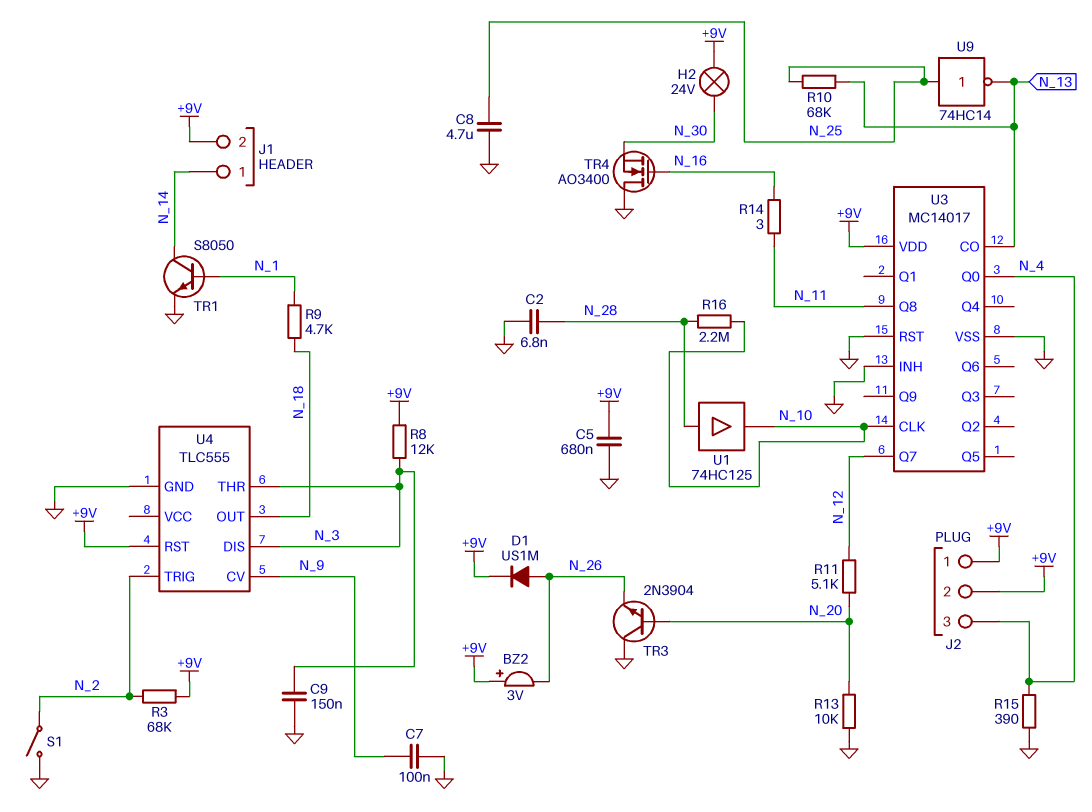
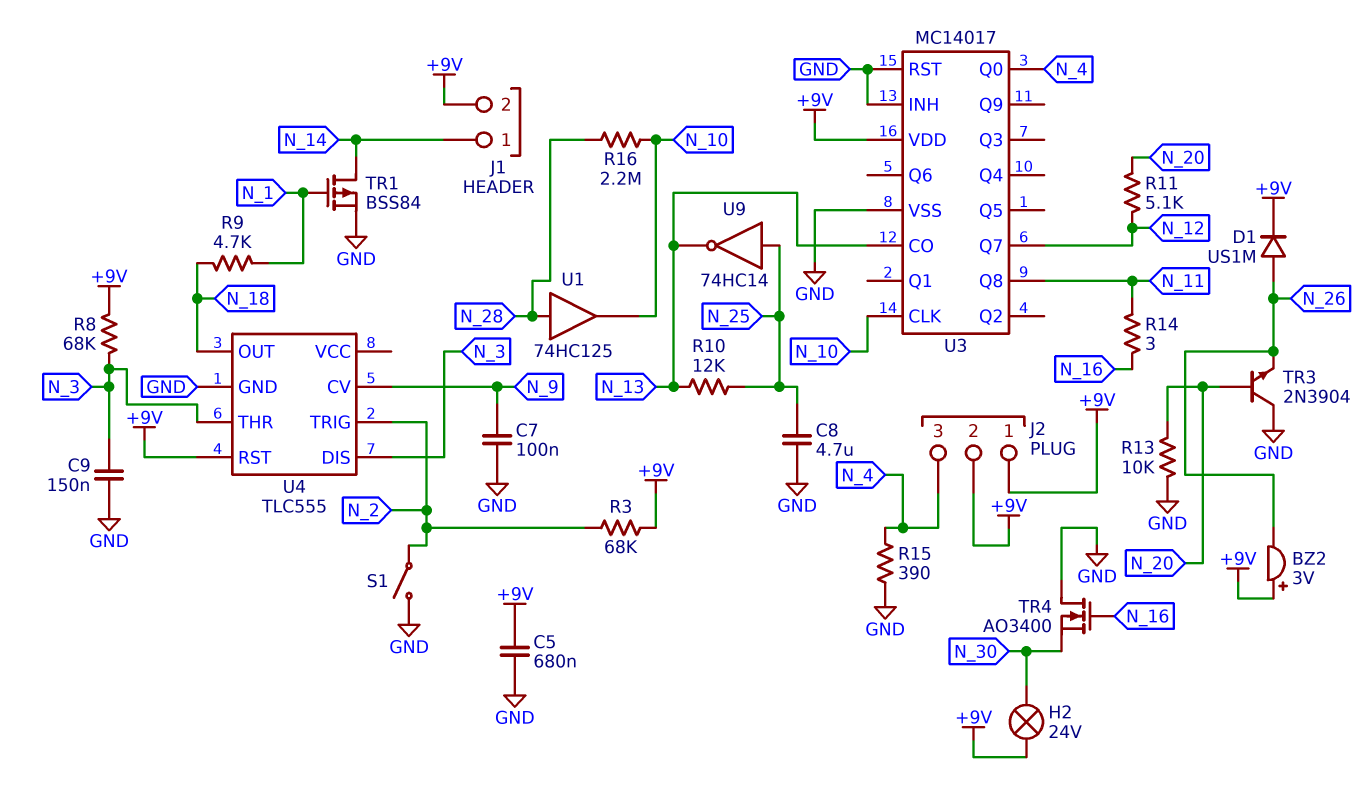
C2: 6.8nF (GND, N_28) -> none
R8: 12k (+9V, N_3) -> 68k (+9V, N_3)
R10: 68k (N_13, N_25) -> 12k (N_13, N_25)
TR1: NPN S8050 (B N_1, C N_14, E GND) -> PMOS BSS84 (G N_1, D N_14, S GND)

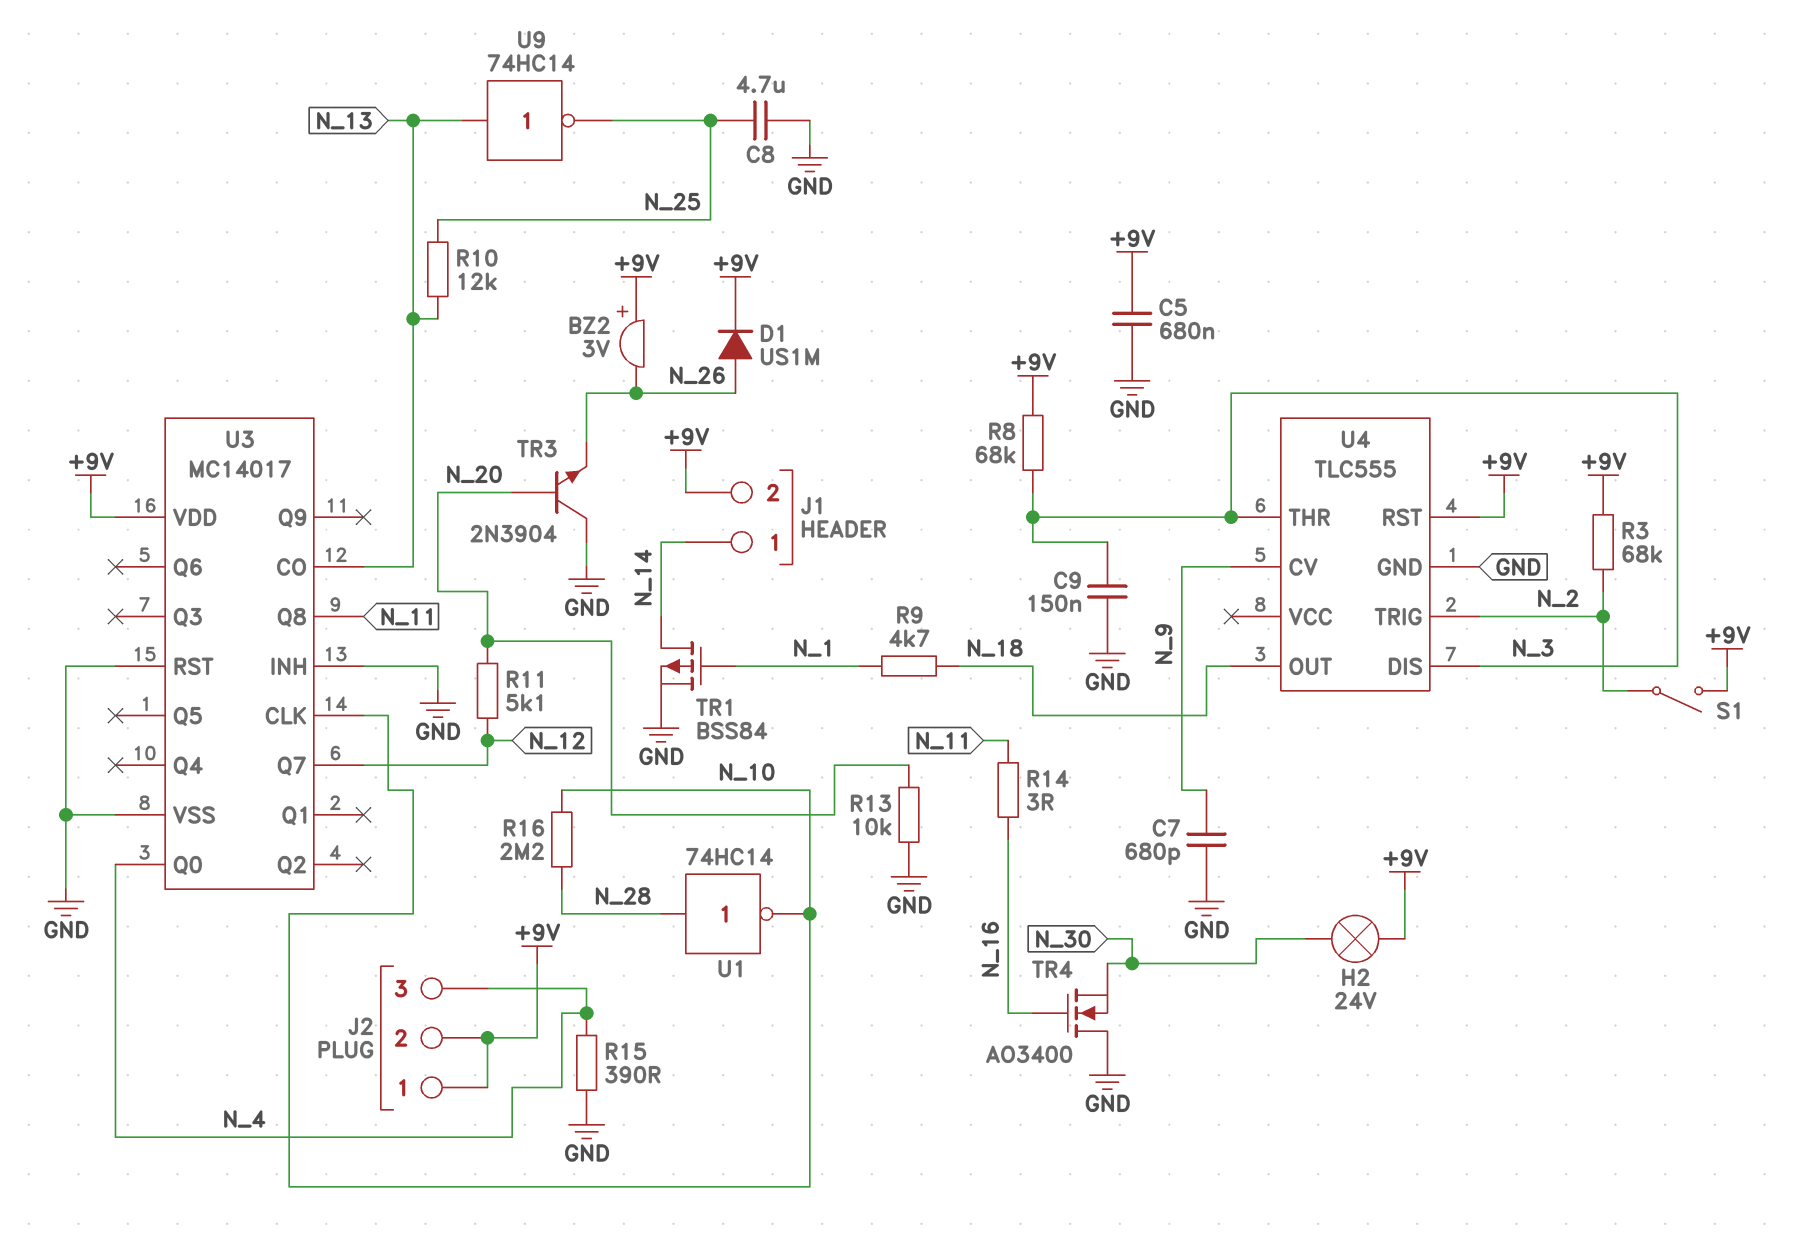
C7: 100nF (GND, N_9) -> 680pF (GND, N_9)
S1: switch (GND, N_2) -> switch (+9V, N_2)
U1: buffer 74HC125 (in N_28, out N_10) -> NOT 74HC14 (in N_28, out N_10)
U9: NOT 74HC14 (in N_25, out N_13) -> NOT 74HC14 (in N_13, out N_25)

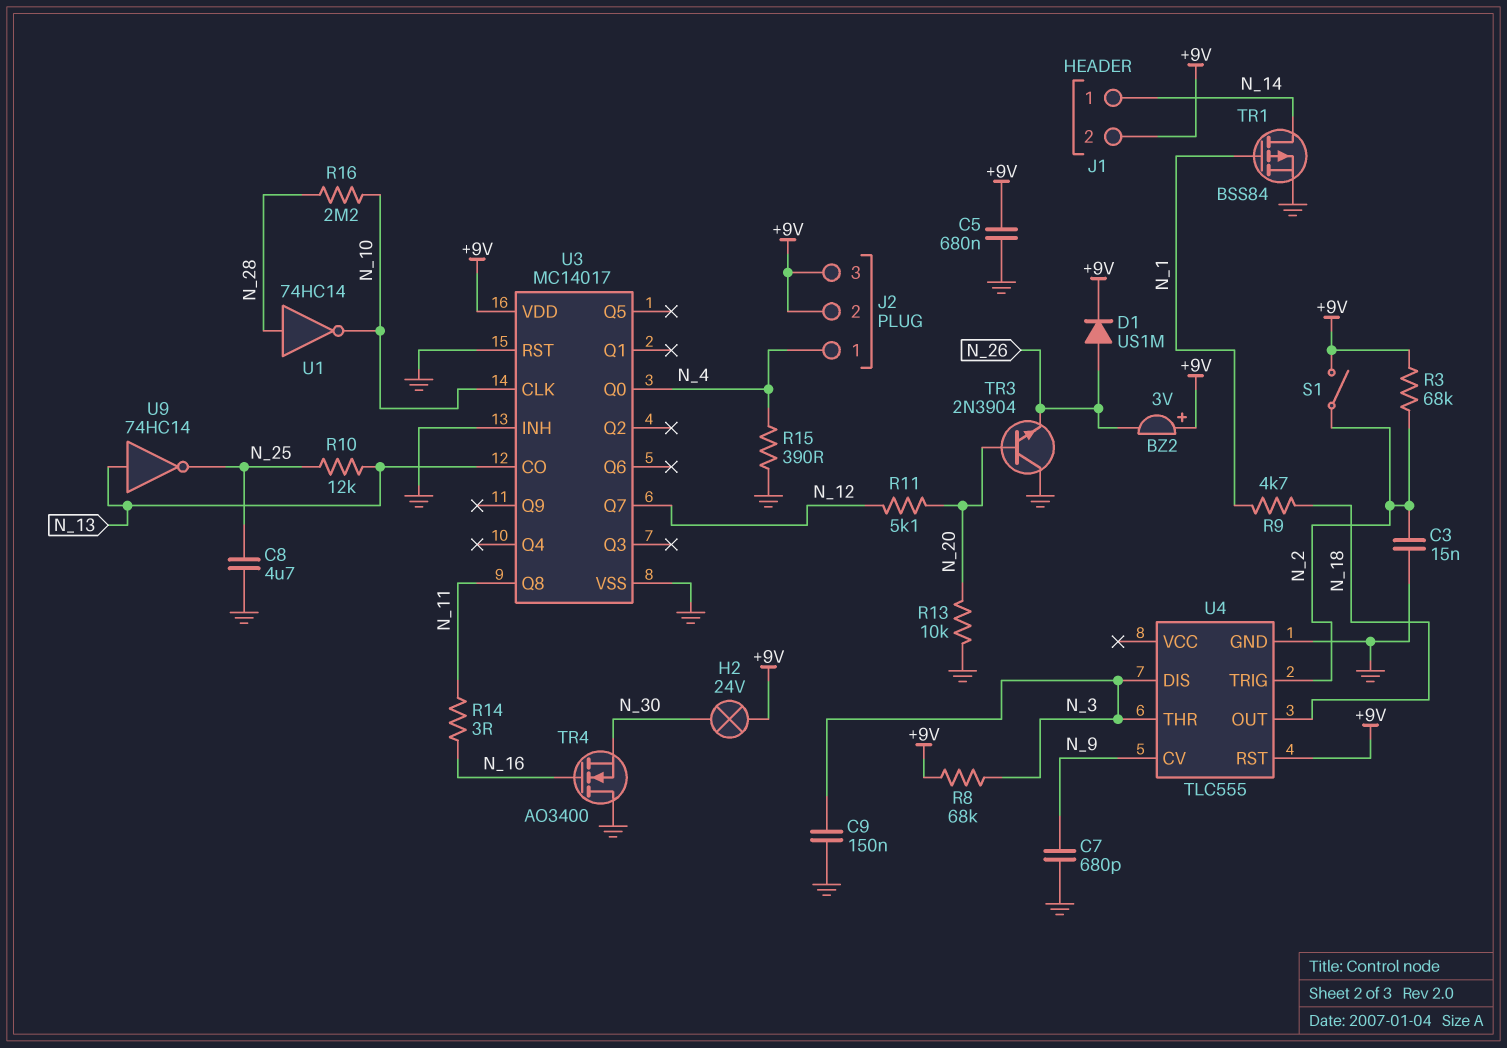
C3: none -> 15nF (GND, N_2)
J2 pin 1: +9V -> N_4
J2 pin 3: N_4 -> +9V

